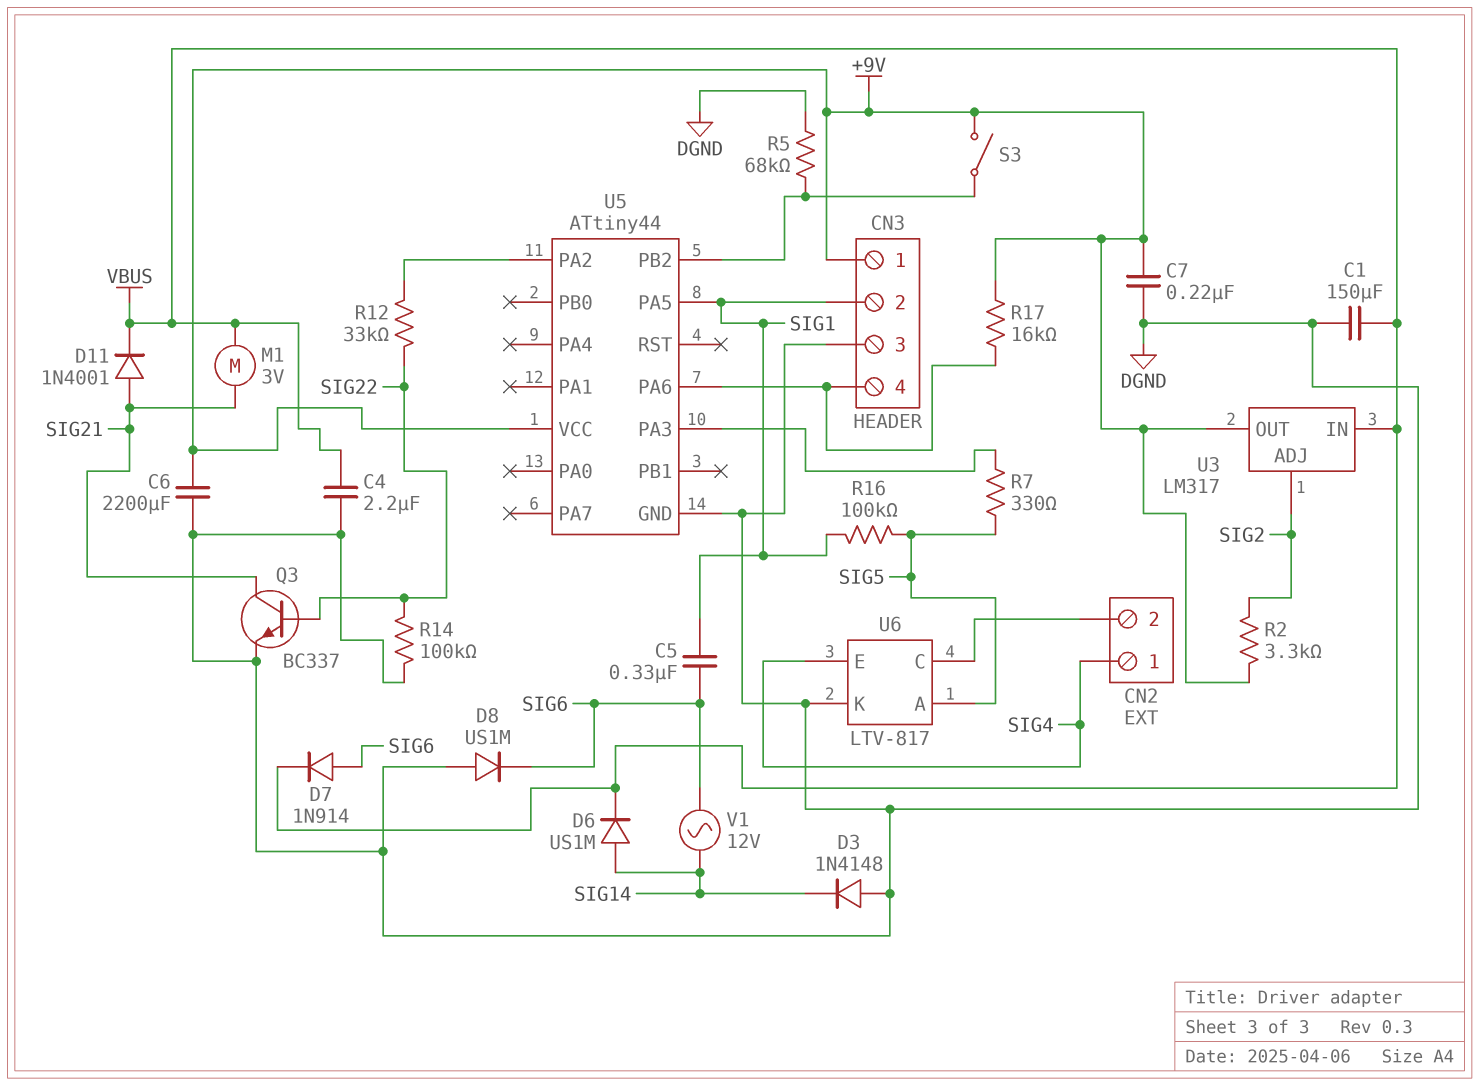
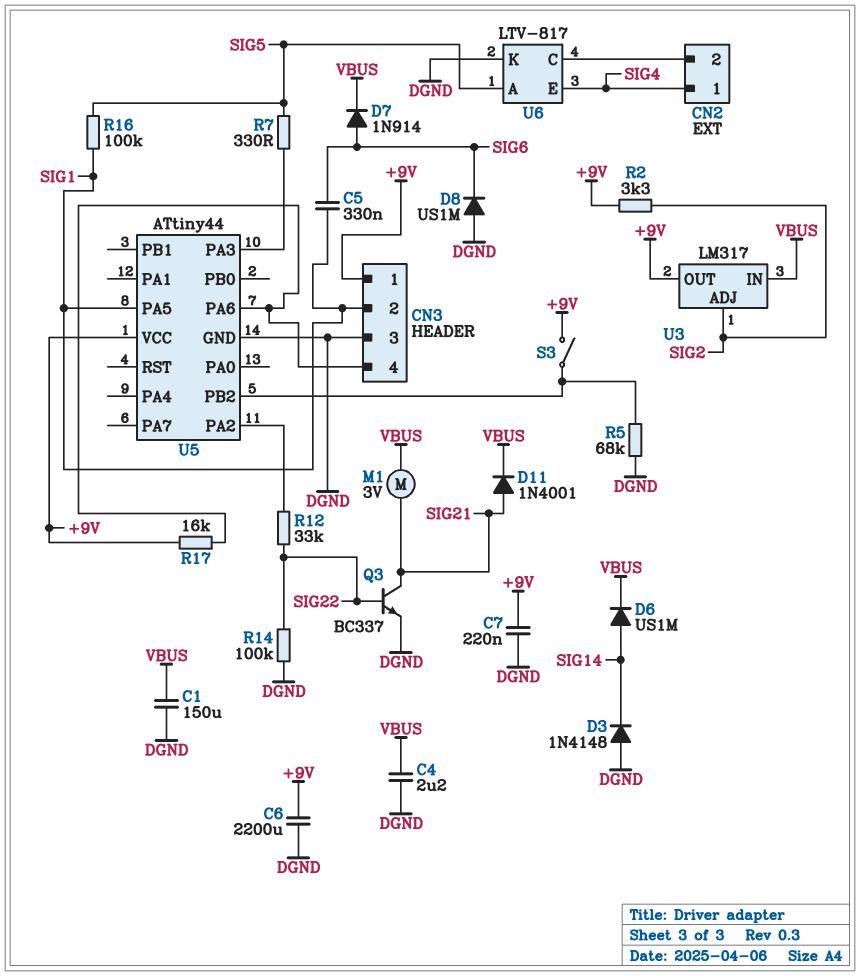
V1: AC 12V (SIG6, SIG14) -> none

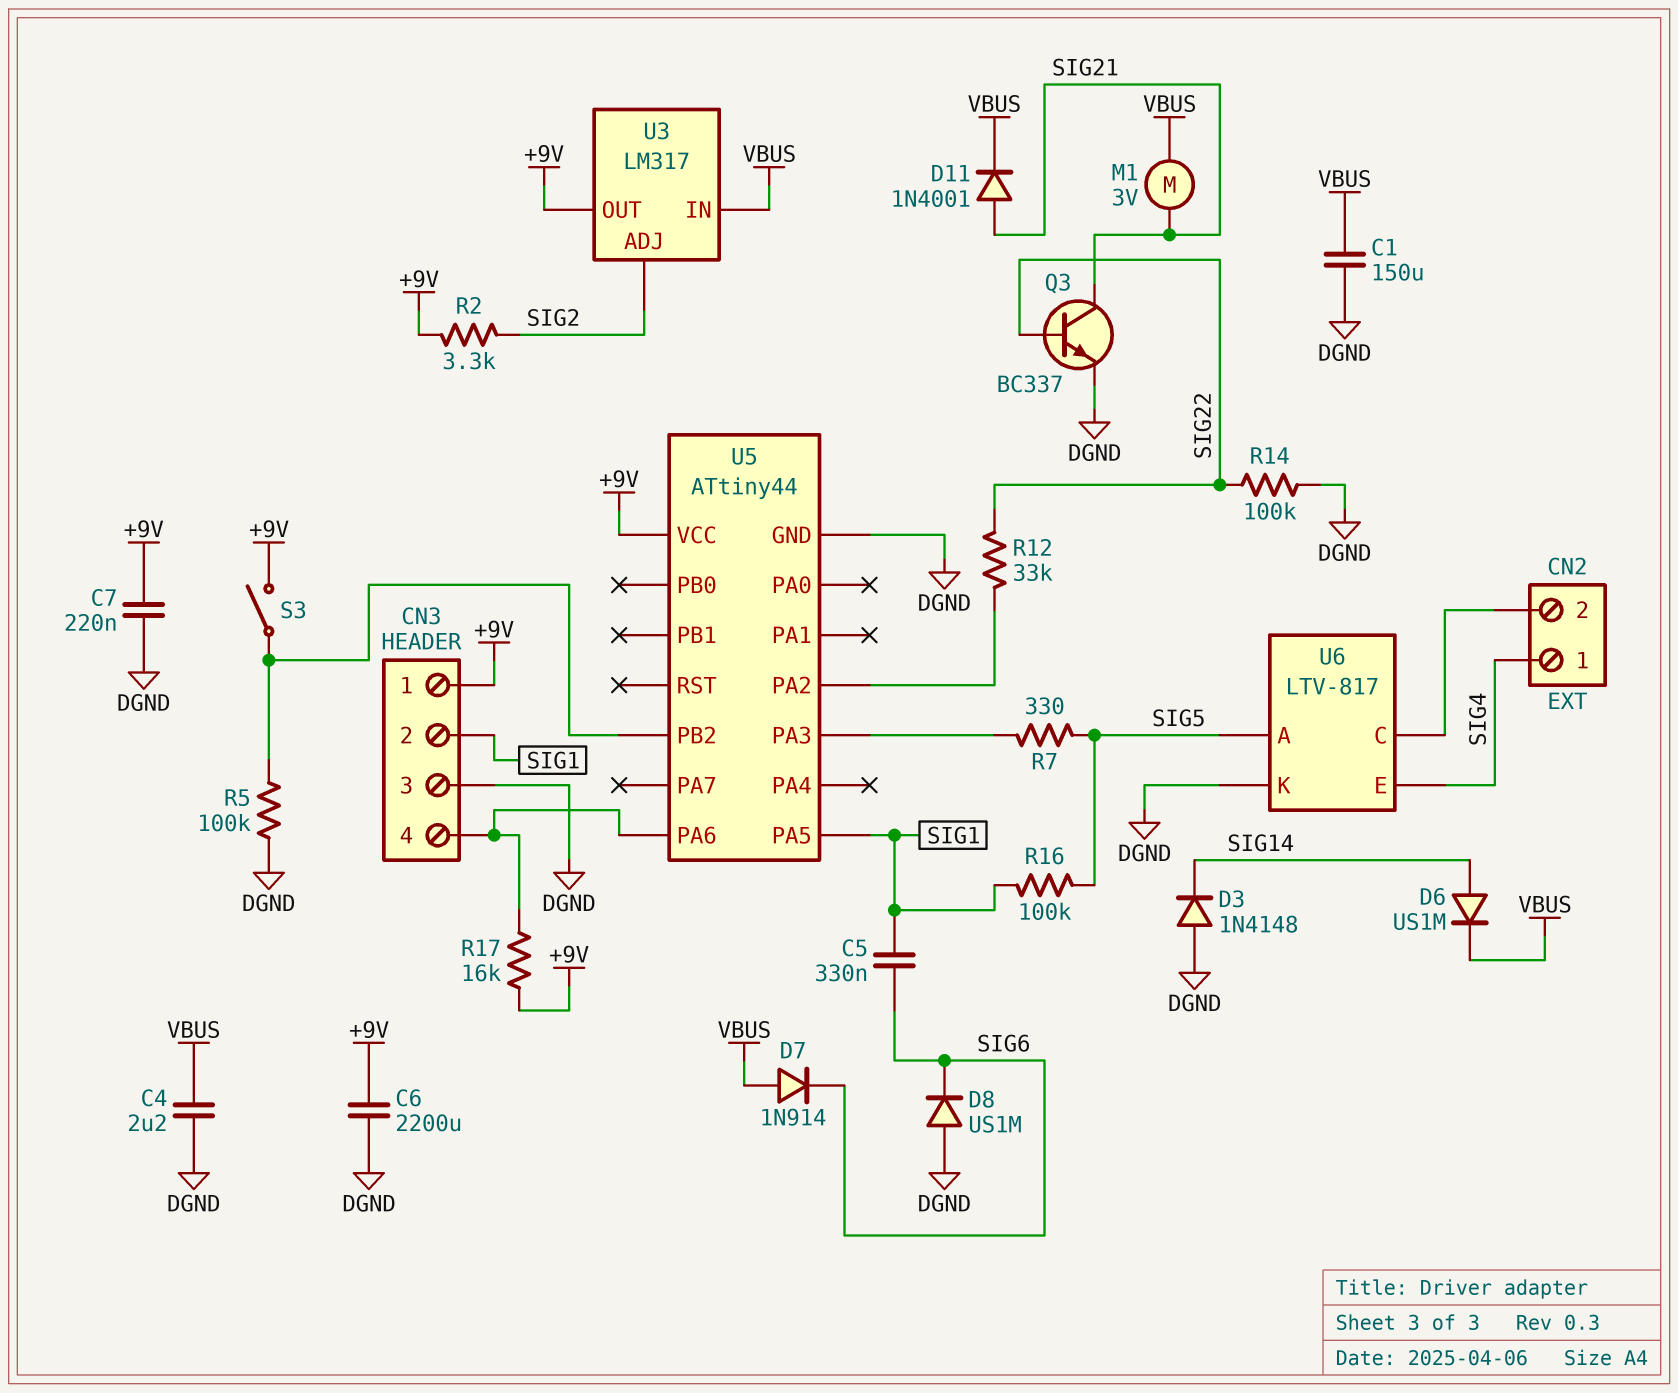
D7: diode 1N914 (A SIG6, K VBUS) -> diode 1N914 (A VBUS, K SIG6)
R5: 68k (DGND, U5/PB2) -> 100k (DGND, U5/PB2)

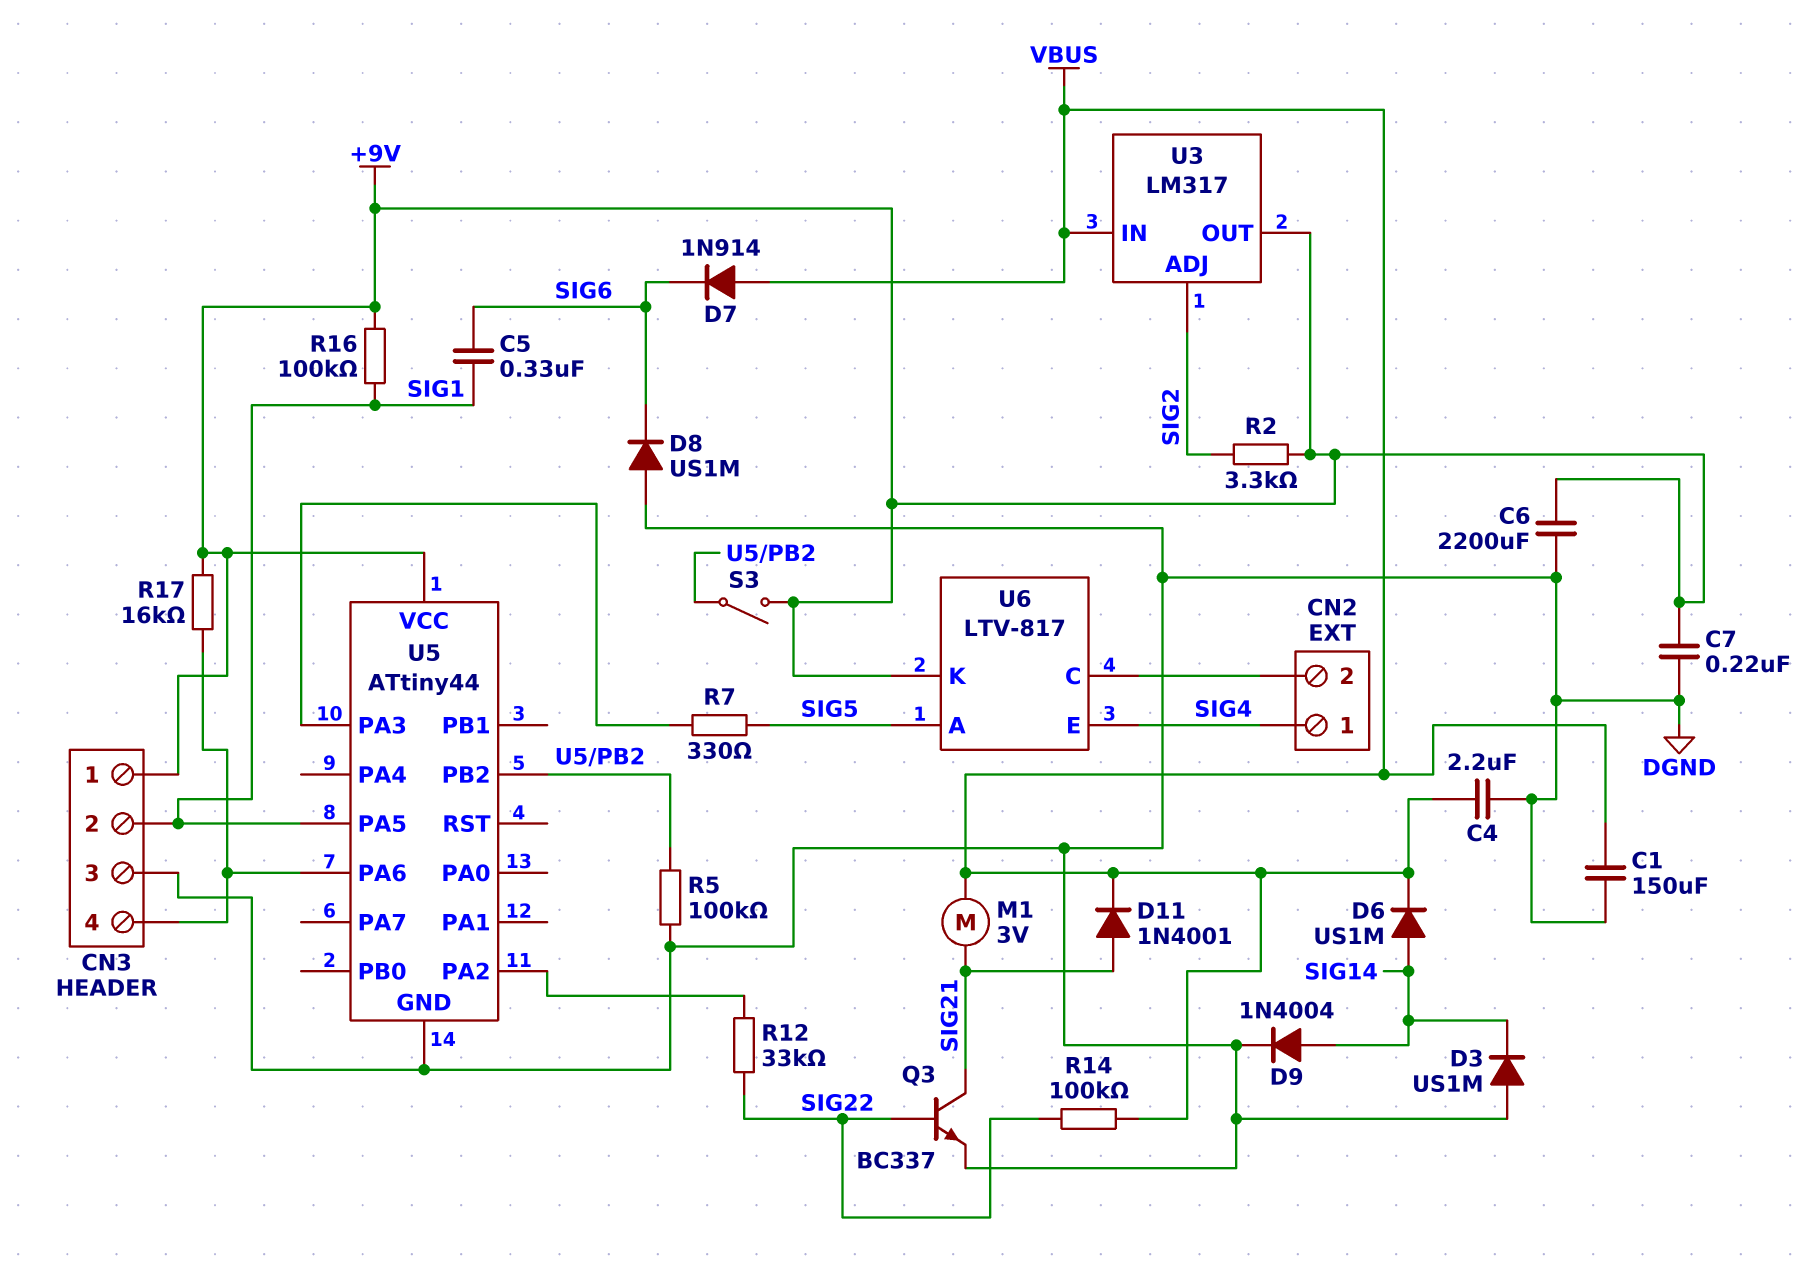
D3: diode 1N4148 (A DGND, K SIG14) -> diode US1M (A DGND, K SIG14)
D9: none -> diode 1N4004 (A SIG14, K DGND)
R14: 100k (DGND, SIG22) -> 100k (SIG22, VBUS)
R16: 100k (SIG1, SIG5) -> 100k (+9V, SIG1)
U6 pin K: DGND -> +9V

